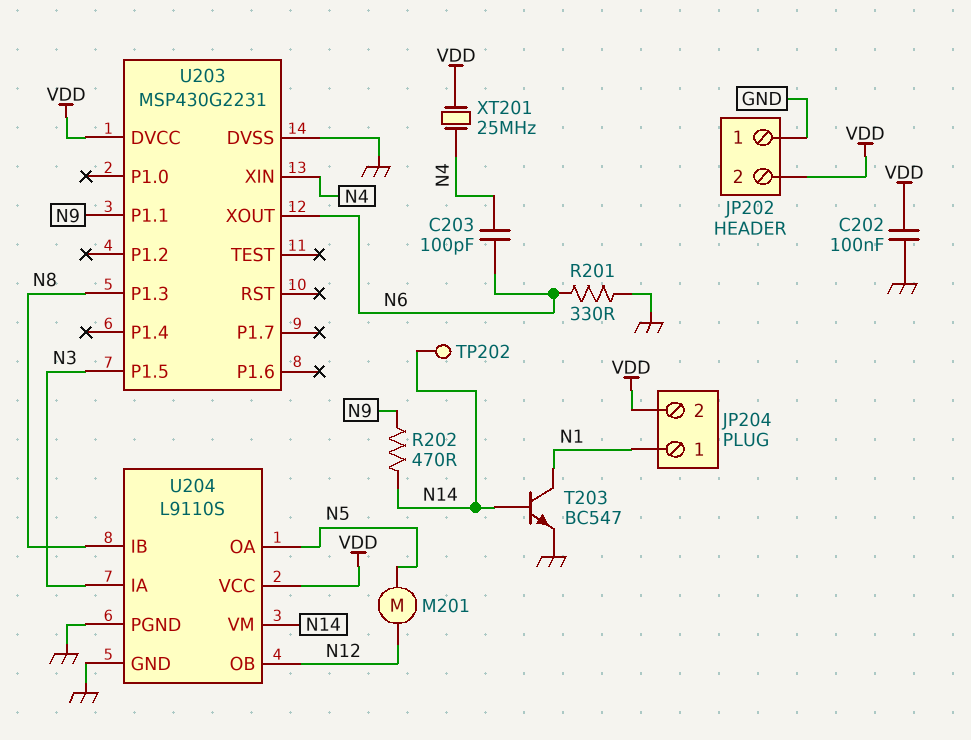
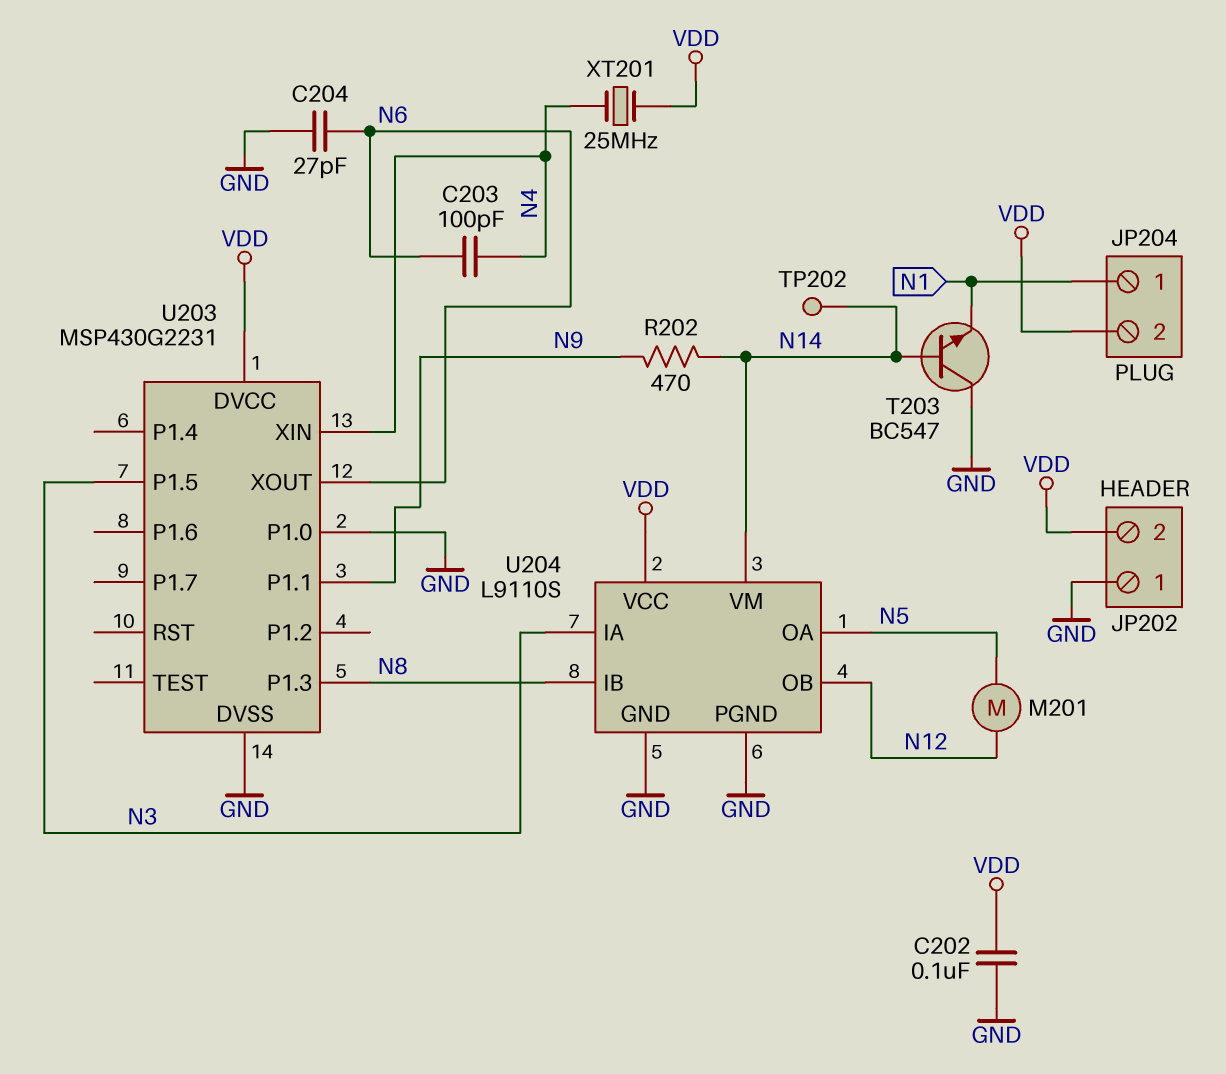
C204: none -> 27pF (GND, N6)
R201: 330 (GND, N6) -> none
T203: NPN BC547 (B N14, C N1, E GND) -> NPN BC547 (B N14, C GND, E N1)
U203 pin P1.0: none -> GND

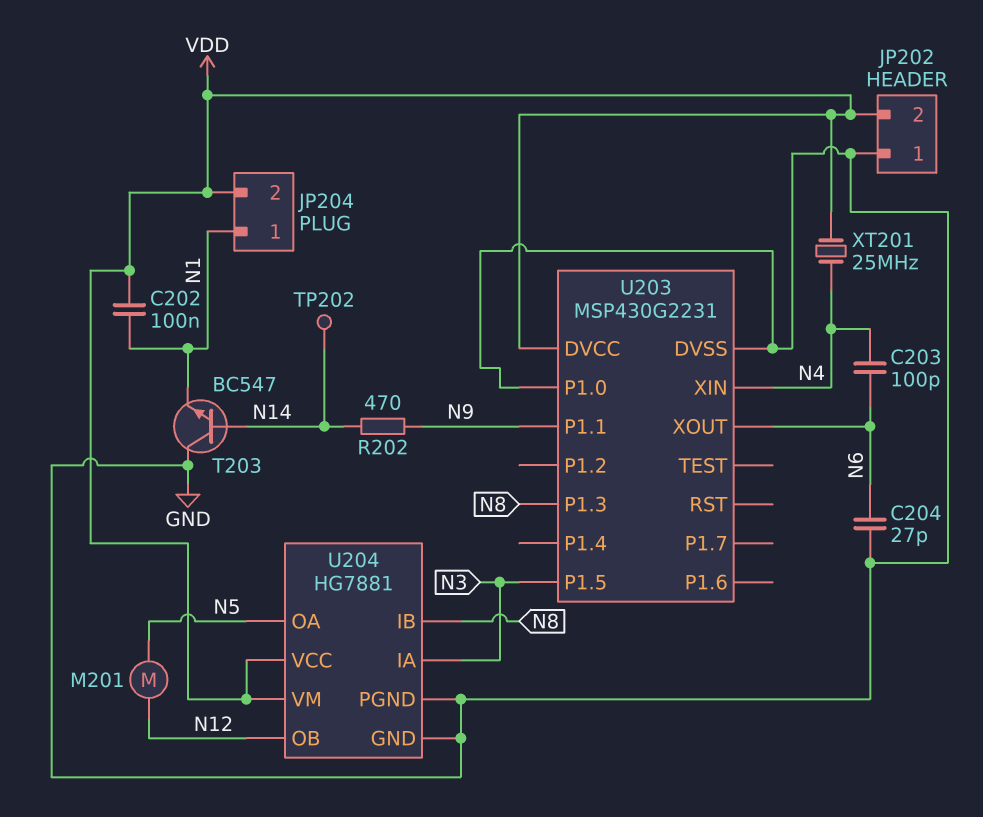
C202: 100nF (GND, VDD) -> 100nF (N1, VDD)
U204: L9110S -> HG7881
U204 pin VM: N14 -> VDD

